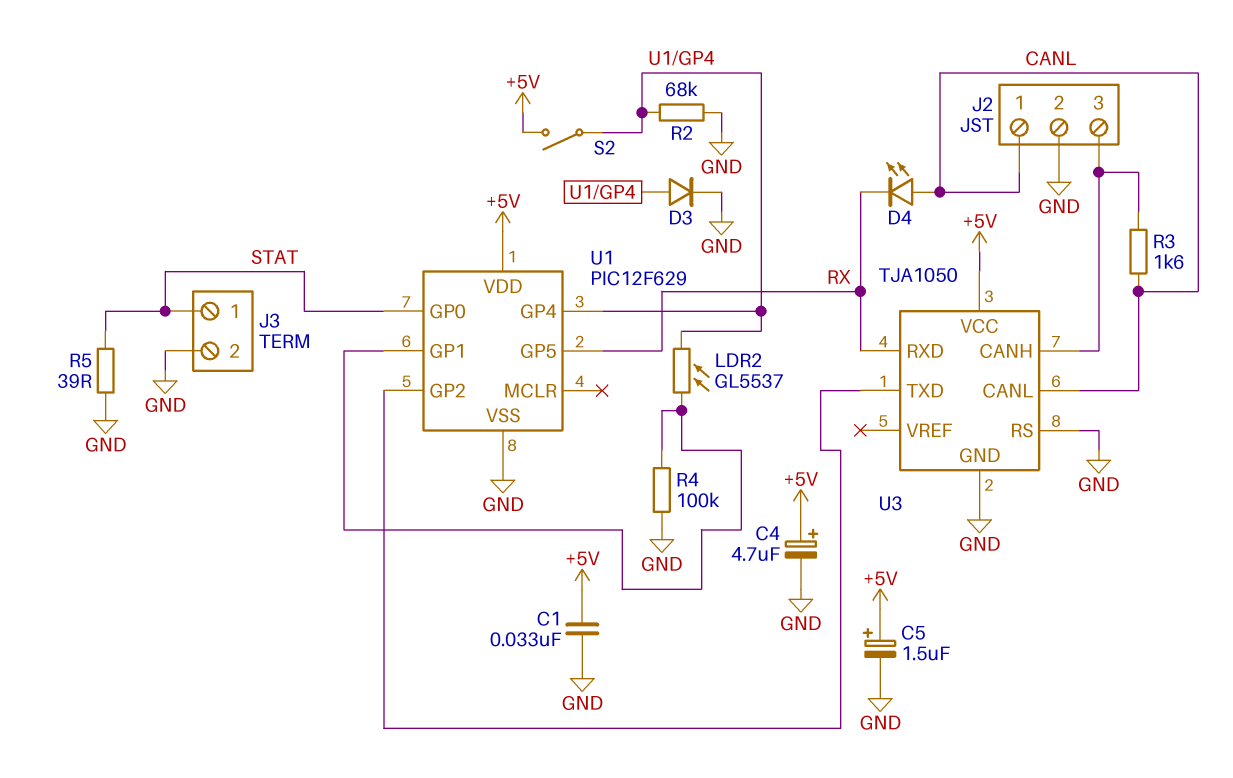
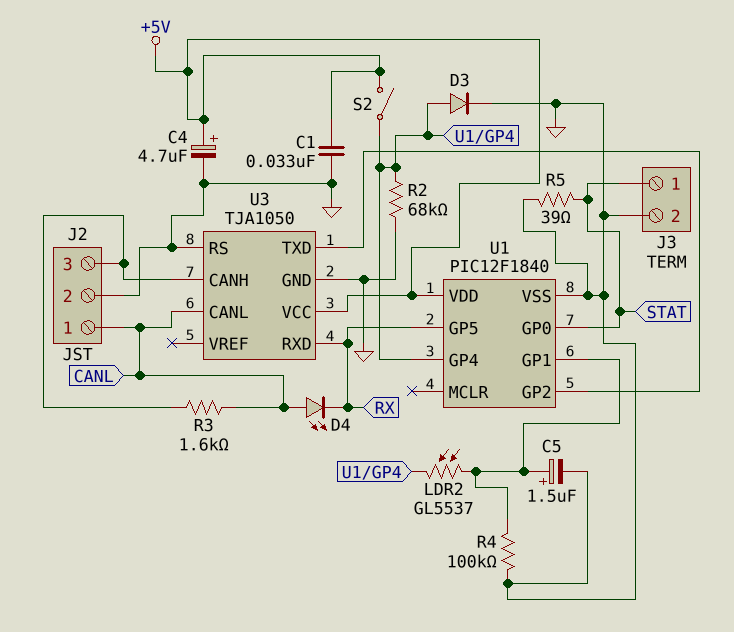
C5: 1.5uF (plus +5V, minus GND) -> 1.5uF (plus U1/GP1, minus GND)
U1: PIC12F629 -> PIC12F1840

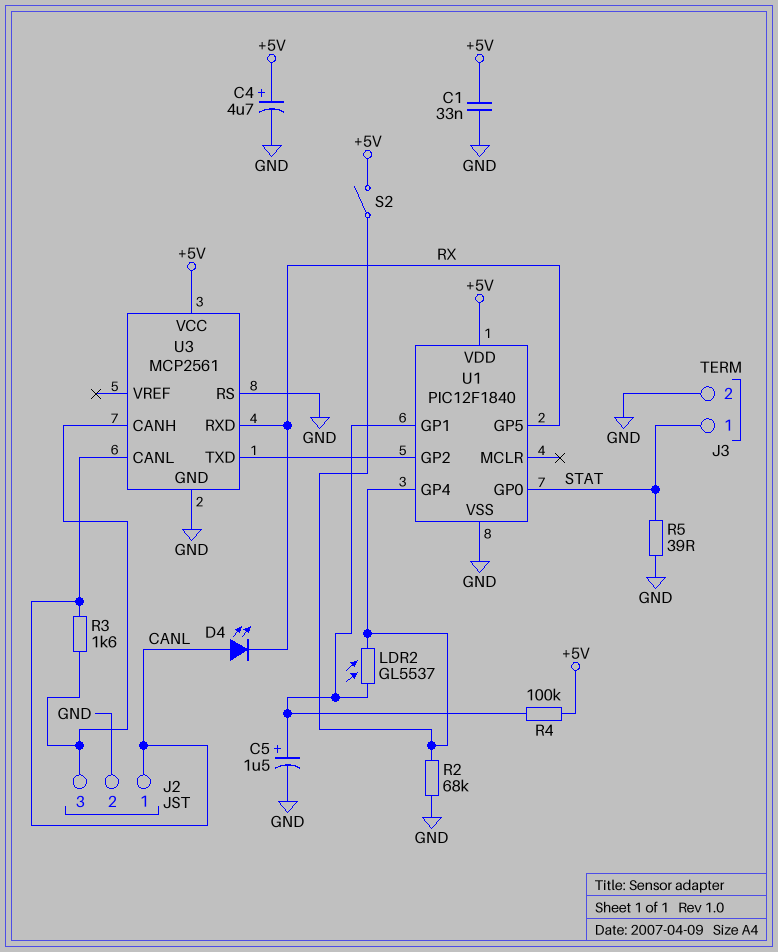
D3: diode (A U1/GP4, K GND) -> none
R4: 100k (GND, U1/GP1) -> 100k (+5V, U1/GP1)
U3: TJA1050 -> MCP2561

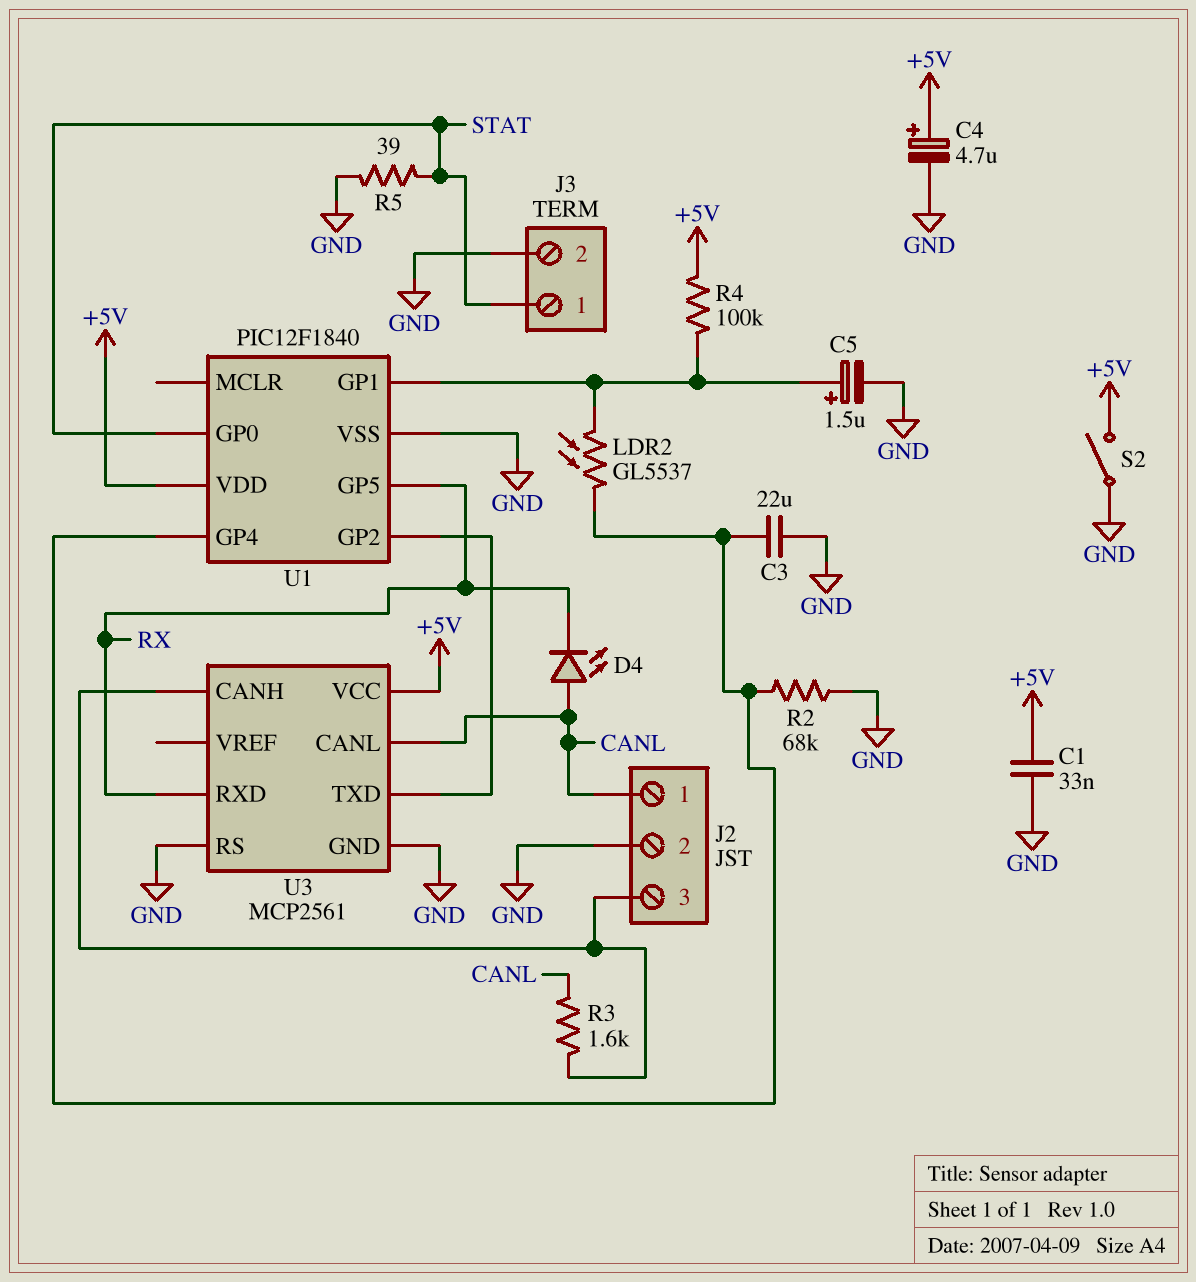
C3: none -> 22uF (GND, U1/GP4)
S2: switch (+5V, U1/GP4) -> switch (+5V, GND)

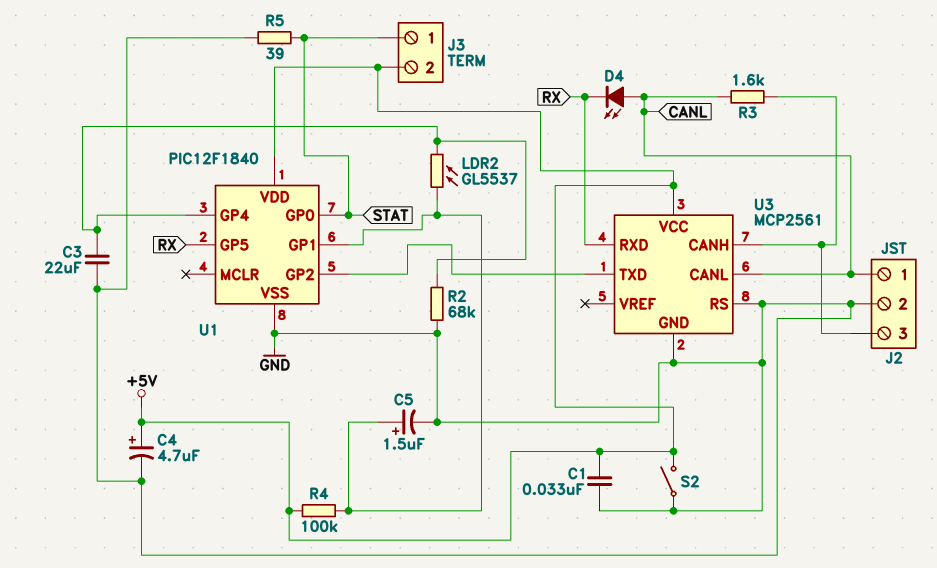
J3 pin 2: GND -> +5V

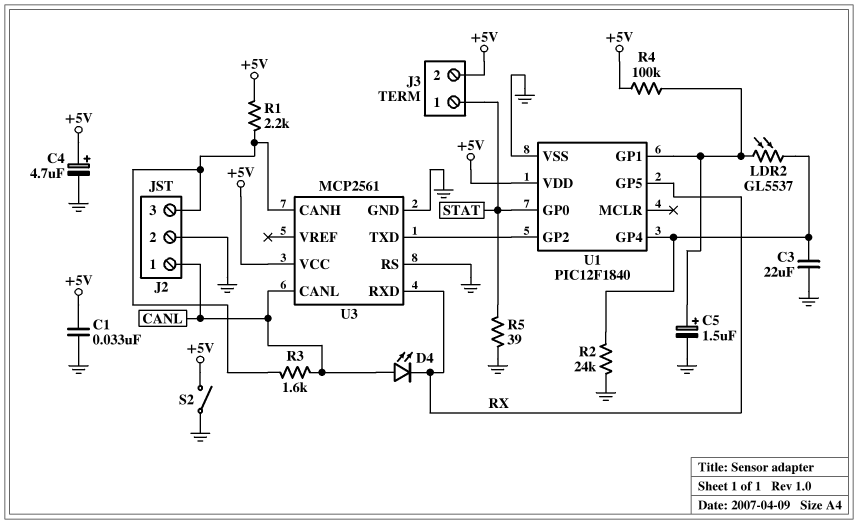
R1: none -> 2.2k (+5V, J2/3)
R2: 68k (GND, U1/GP4) -> 24k (GND, U1/GP4)

